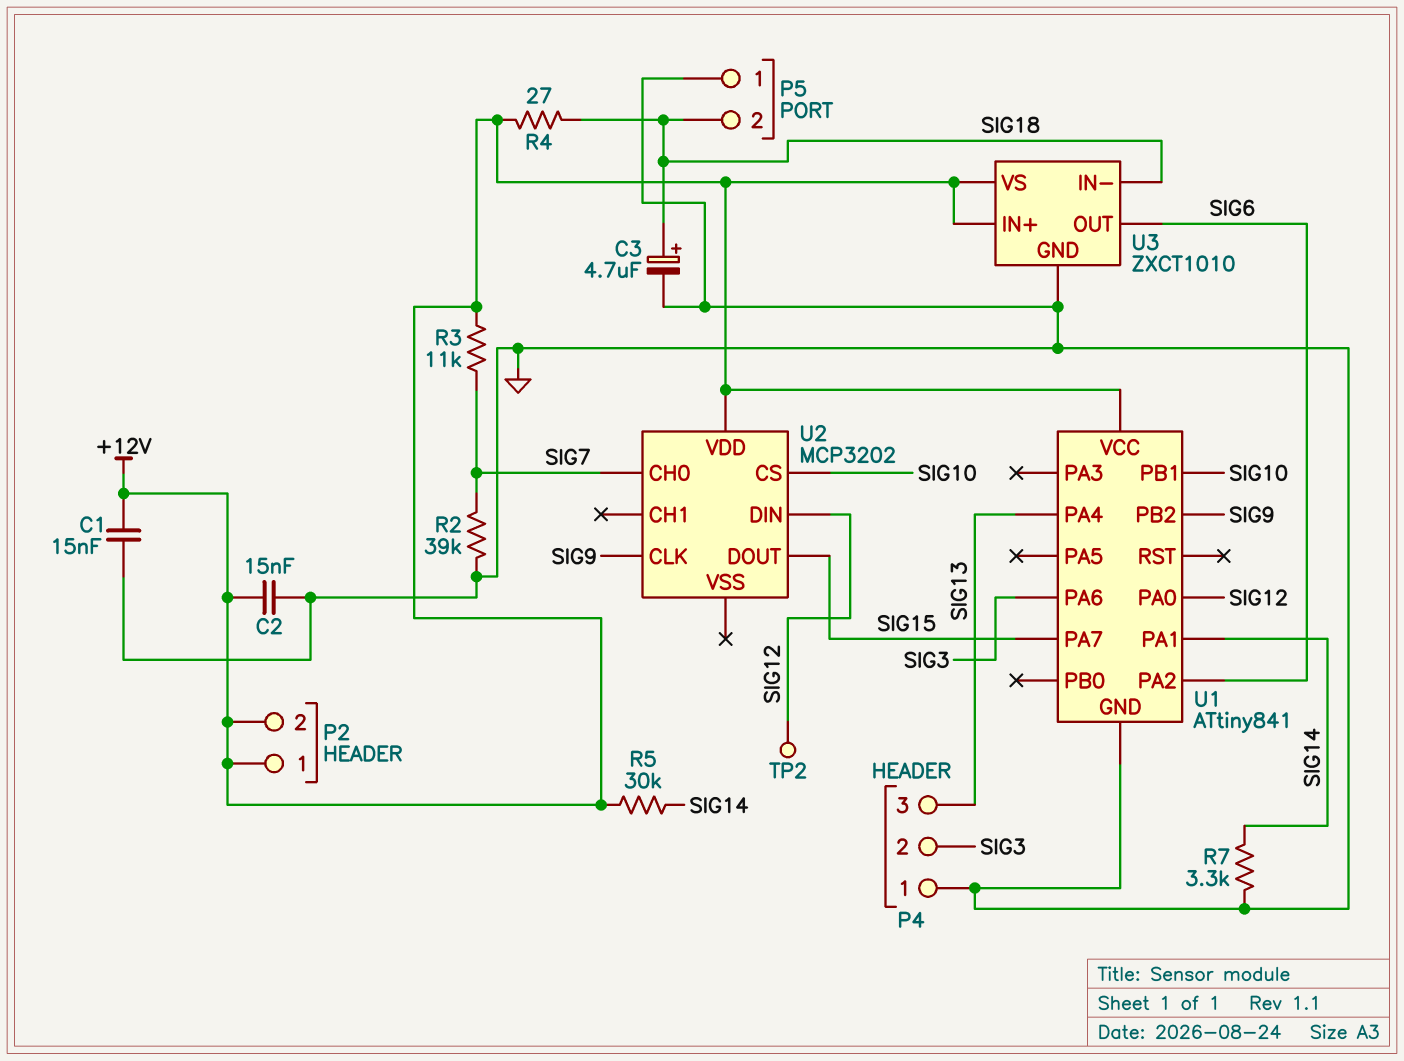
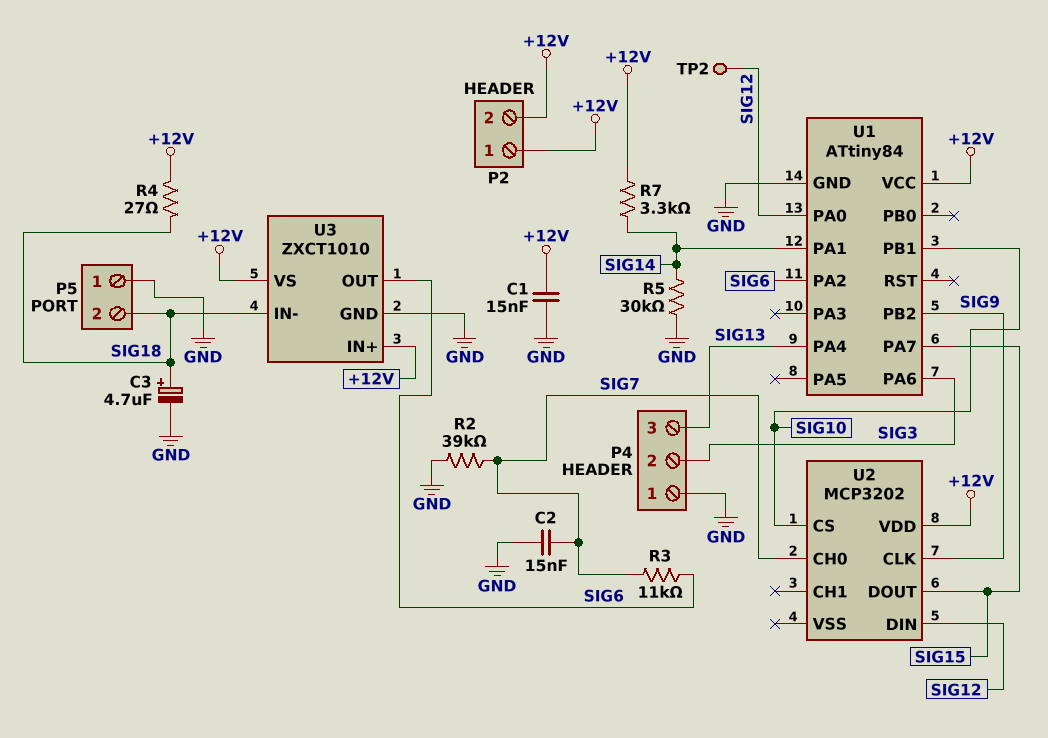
C2: 15nF (+12V, GND) -> 15nF (GND, SIG7)
R3: 11k (+12V, SIG7) -> 11k (SIG6, SIG7)
R5: 30k (+12V, SIG14) -> 30k (GND, SIG14)
R7: 3.3k (GND, SIG14) -> 3.3k (+12V, SIG14)
U1: ATtiny841 -> ATtiny84

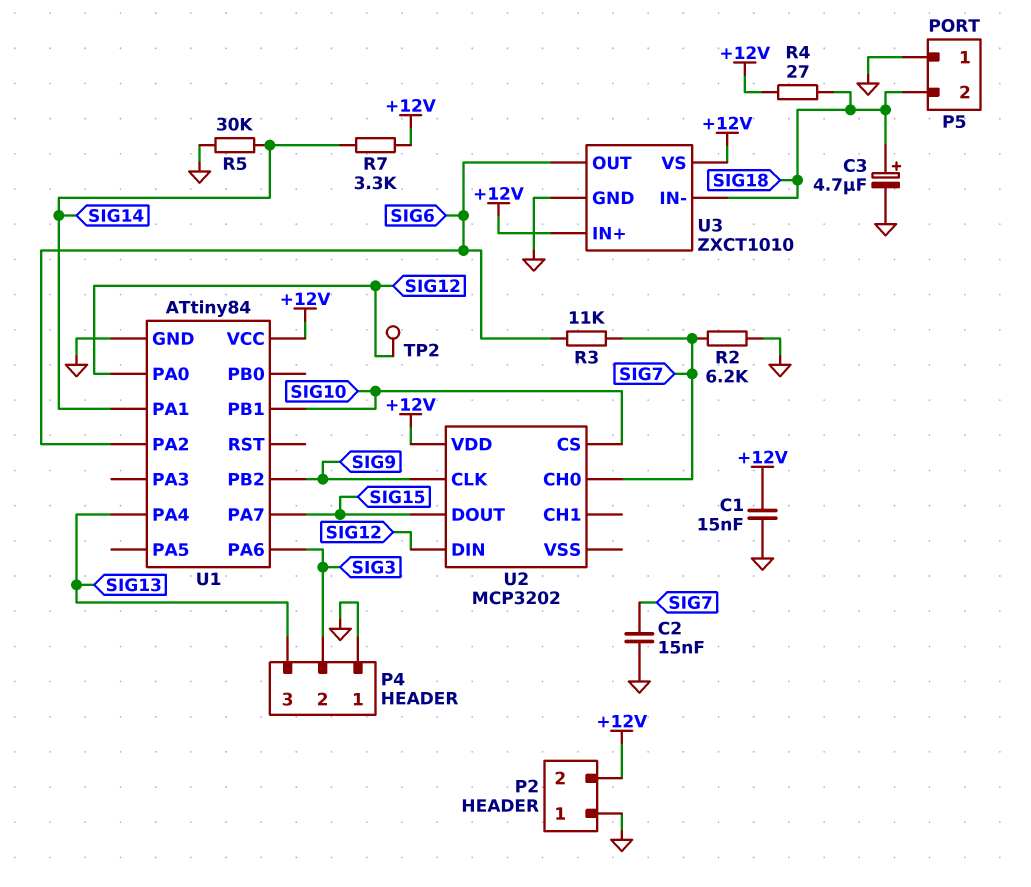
P2 pin 1: +12V -> GND
R2: 39k (GND, SIG7) -> 6.2k (GND, SIG7)

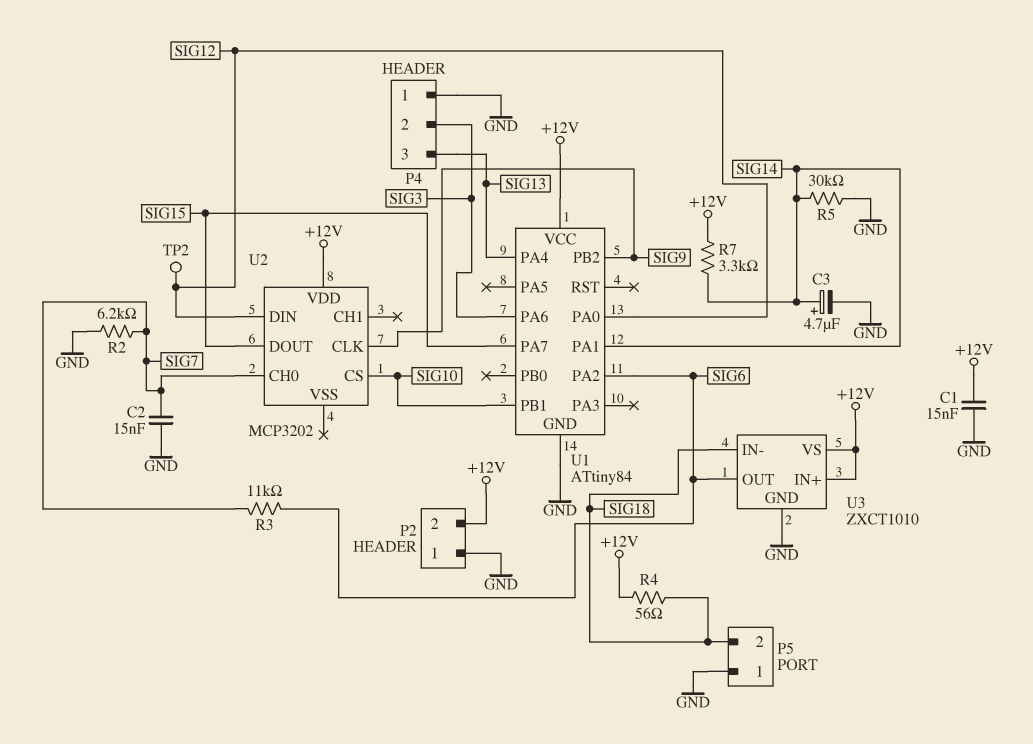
C3: 4.7uF (plus SIG18, minus GND) -> 4.7uF (plus SIG14, minus GND)
R4: 27 (+12V, SIG18) -> 56 (+12V, SIG18)

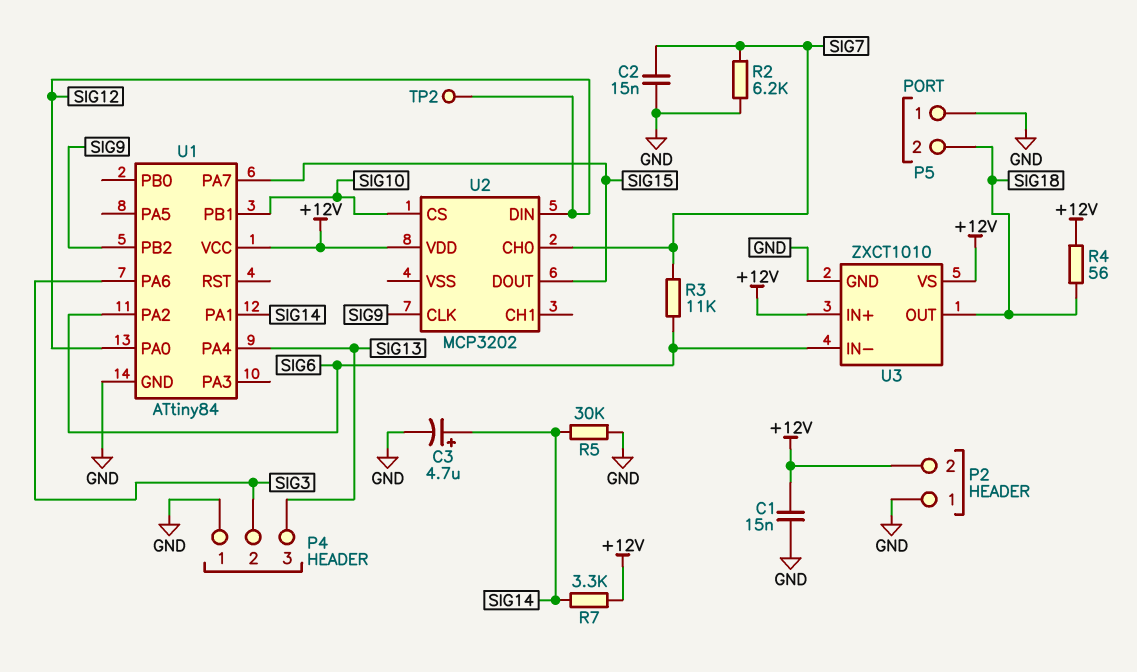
U3 pin IN-: SIG18 -> SIG6
U3 pin OUT: SIG6 -> SIG18

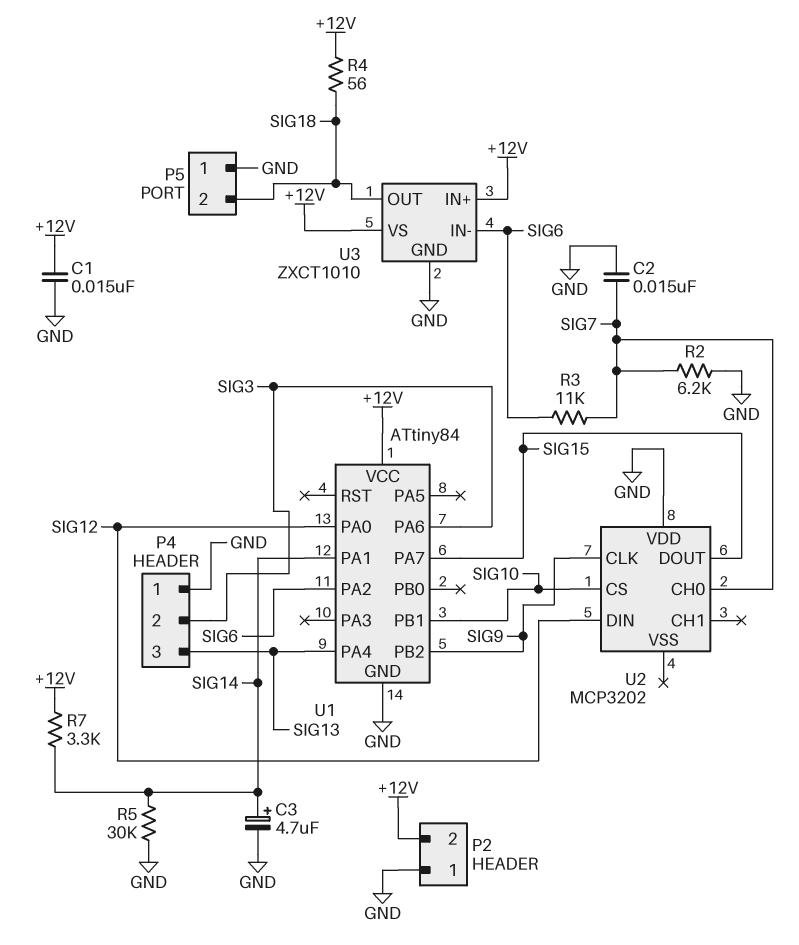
TP2: test point (SIG12) -> none
U2 pin VDD: +12V -> GND

